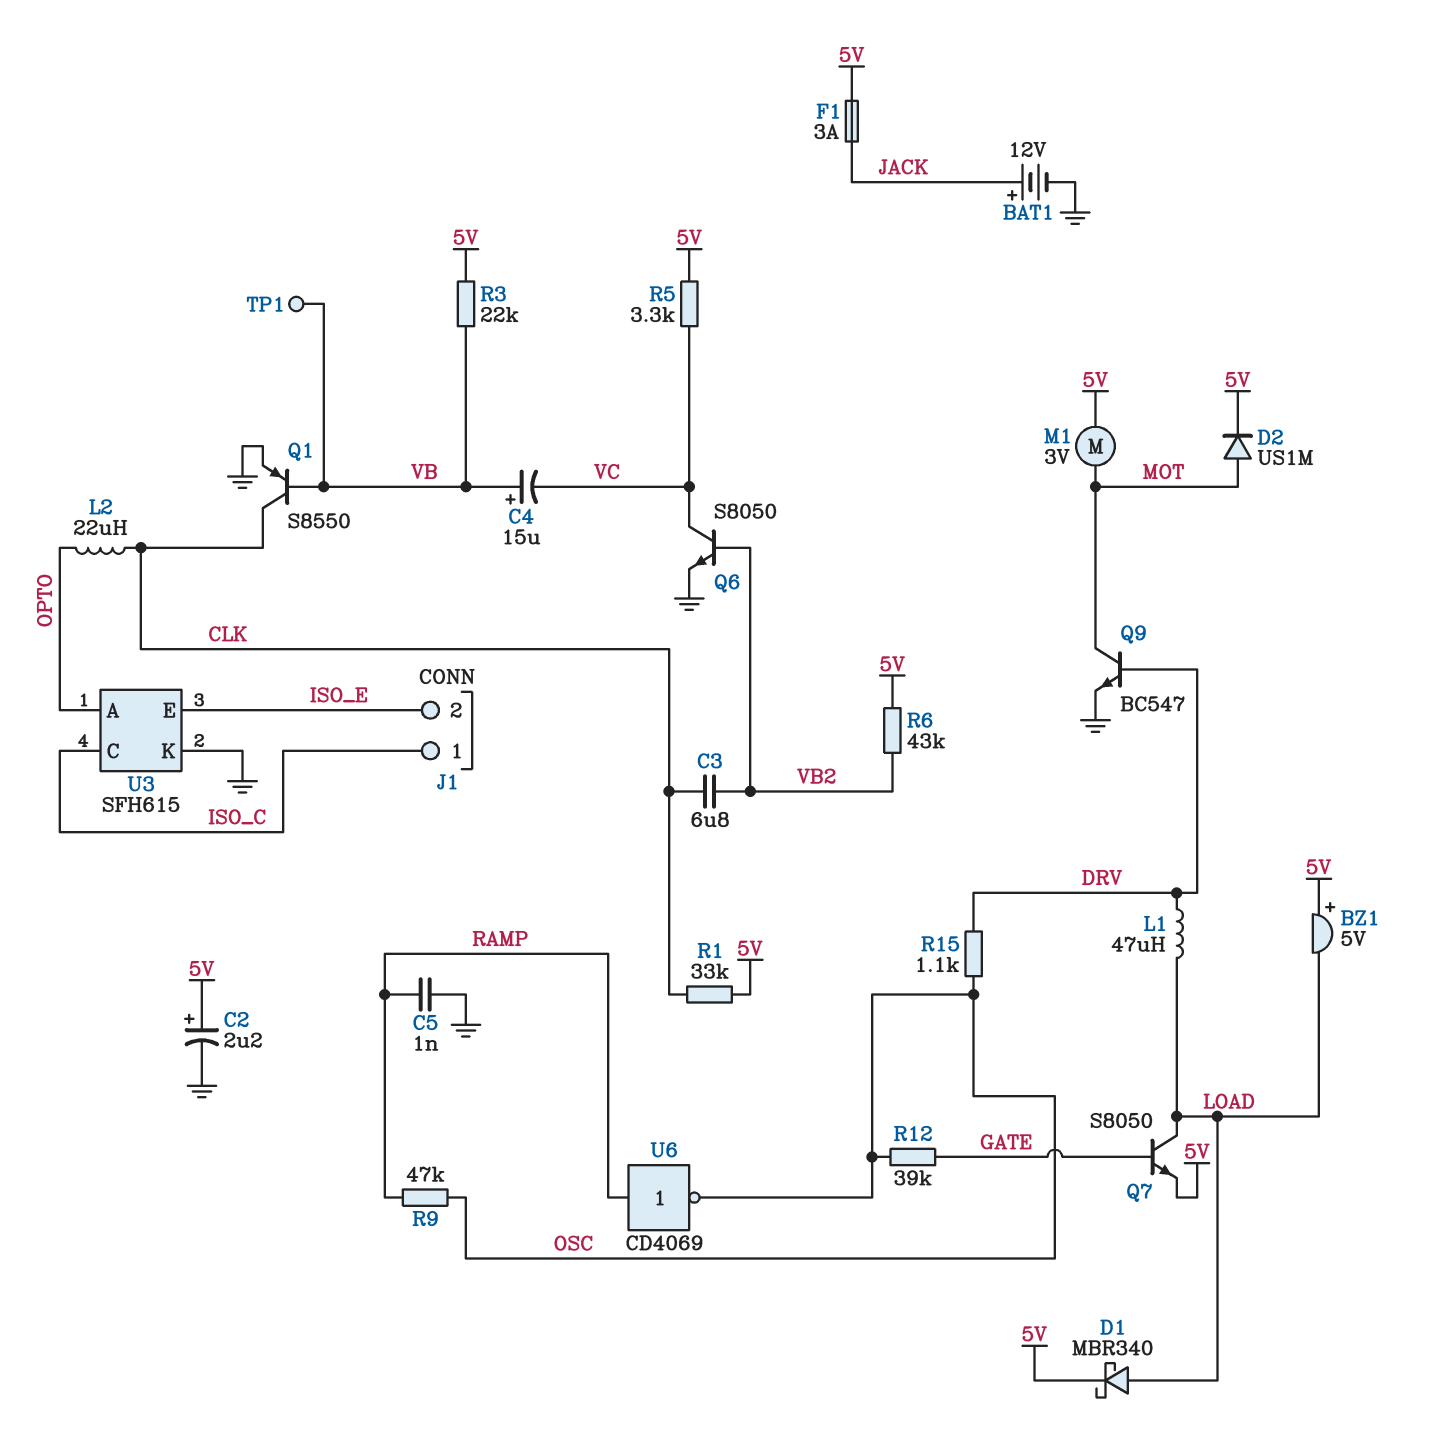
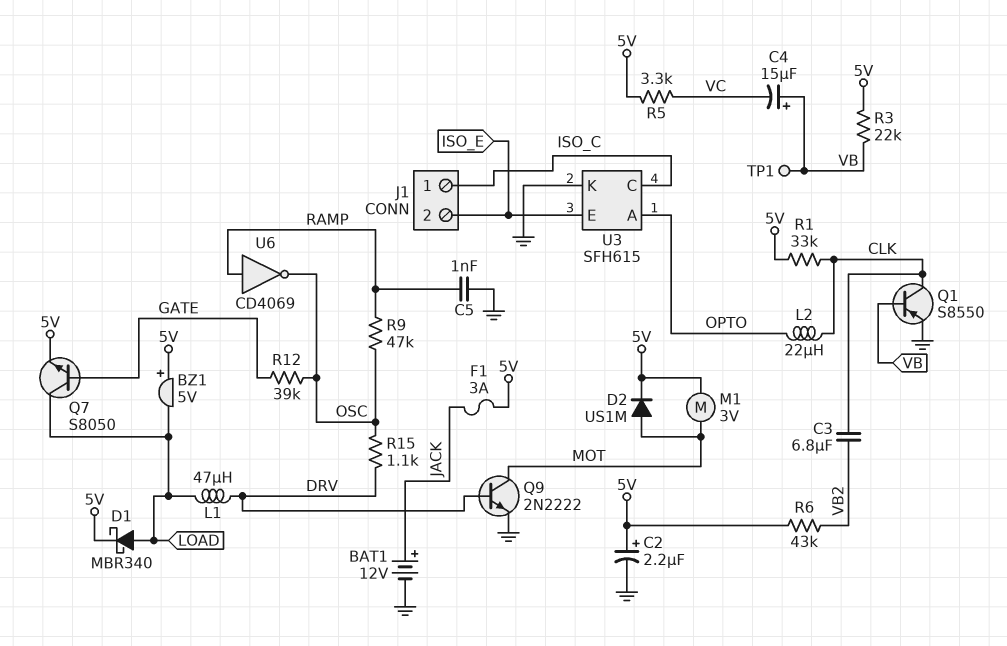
Q6: NPN S8050 (B VB2, C VC, E GND) -> none
Q9: NPN BC547 (B DRV, C MOT, E GND) -> NPN 2N2222 (B DRV, C MOT, E GND)

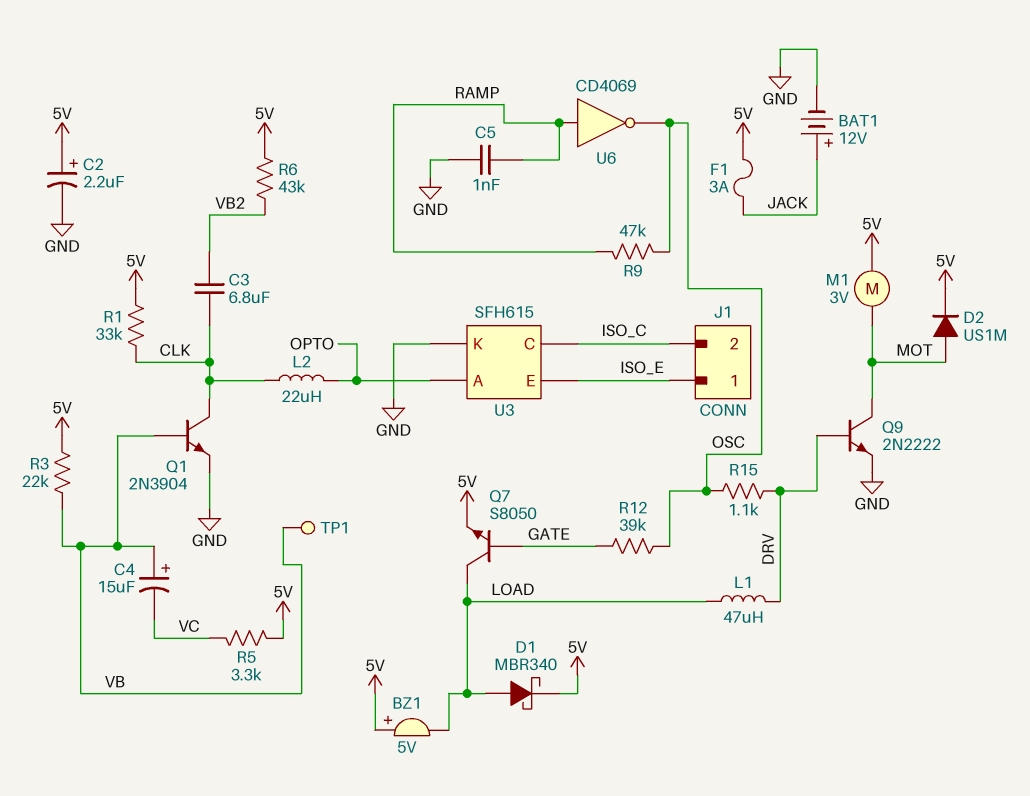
J1 pin 1: ISO_C -> ISO_E
J1 pin 2: ISO_E -> ISO_C
Q1: PNP S8550 (B VB, C CLK, E GND) -> NPN 2N3904 (B VB, C CLK, E GND)

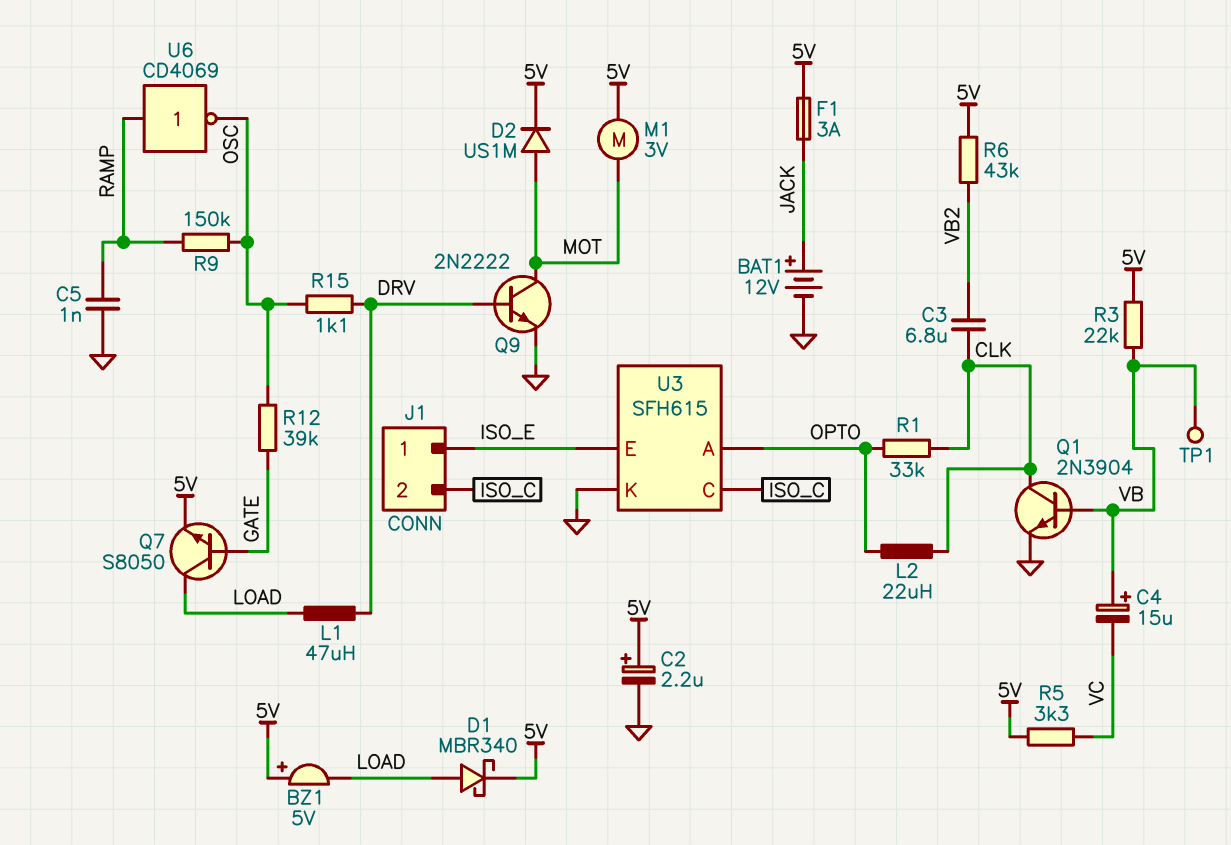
R1: 33k (5V, CLK) -> 33k (CLK, OPTO)
R9: 47k (OSC, RAMP) -> 150k (OSC, RAMP)

